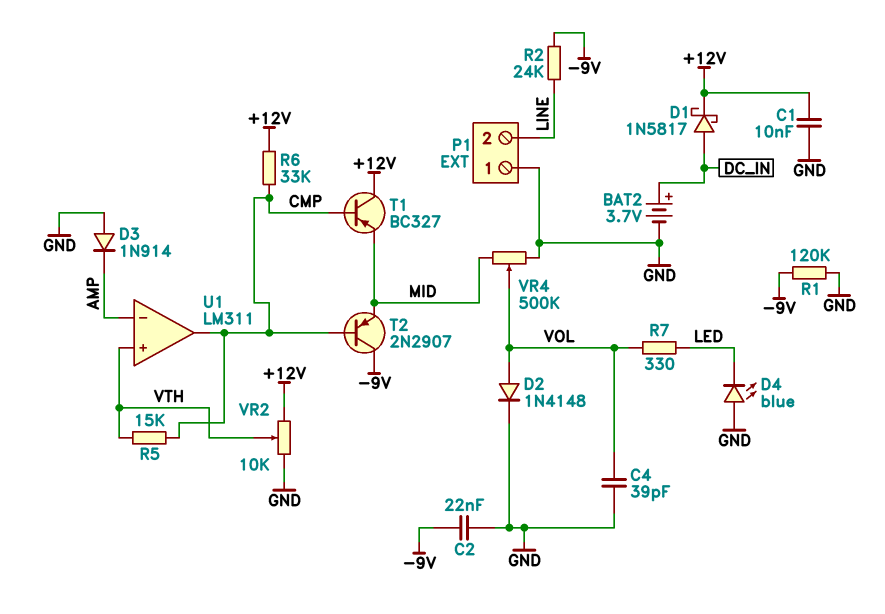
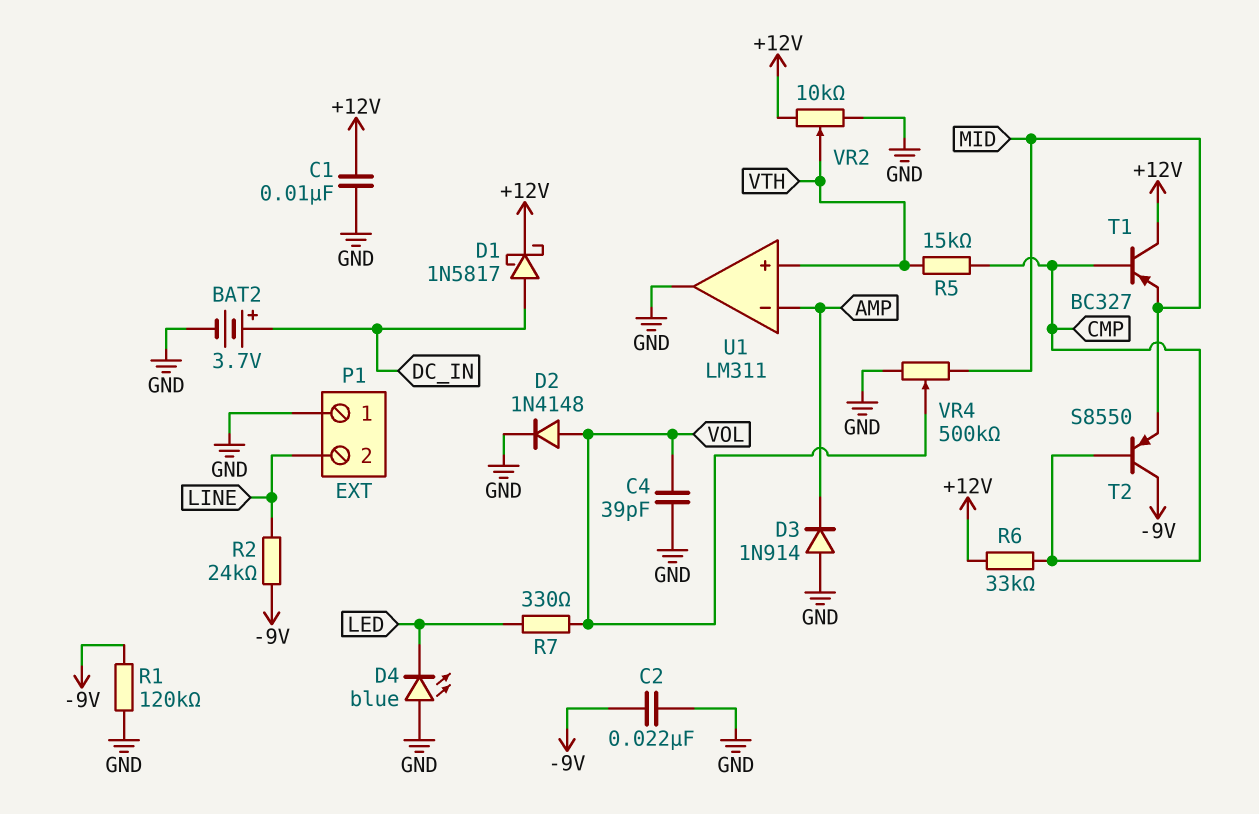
T2: PNP 2N2907 (B CMP, C -9V, E MID) -> PNP S8550 (B CMP, C -9V, E MID)
U1 pin out: CMP -> GND

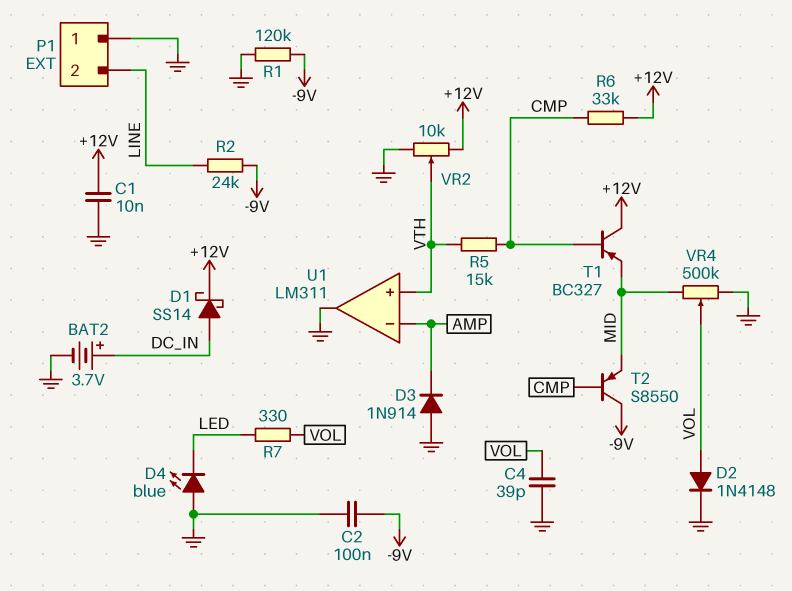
C2: 22nF (-9V, GND) -> 100nF (-9V, GND)
D1: schottky 1N5817 (A DC_IN, K +12V) -> schottky SS14 (A DC_IN, K +12V)

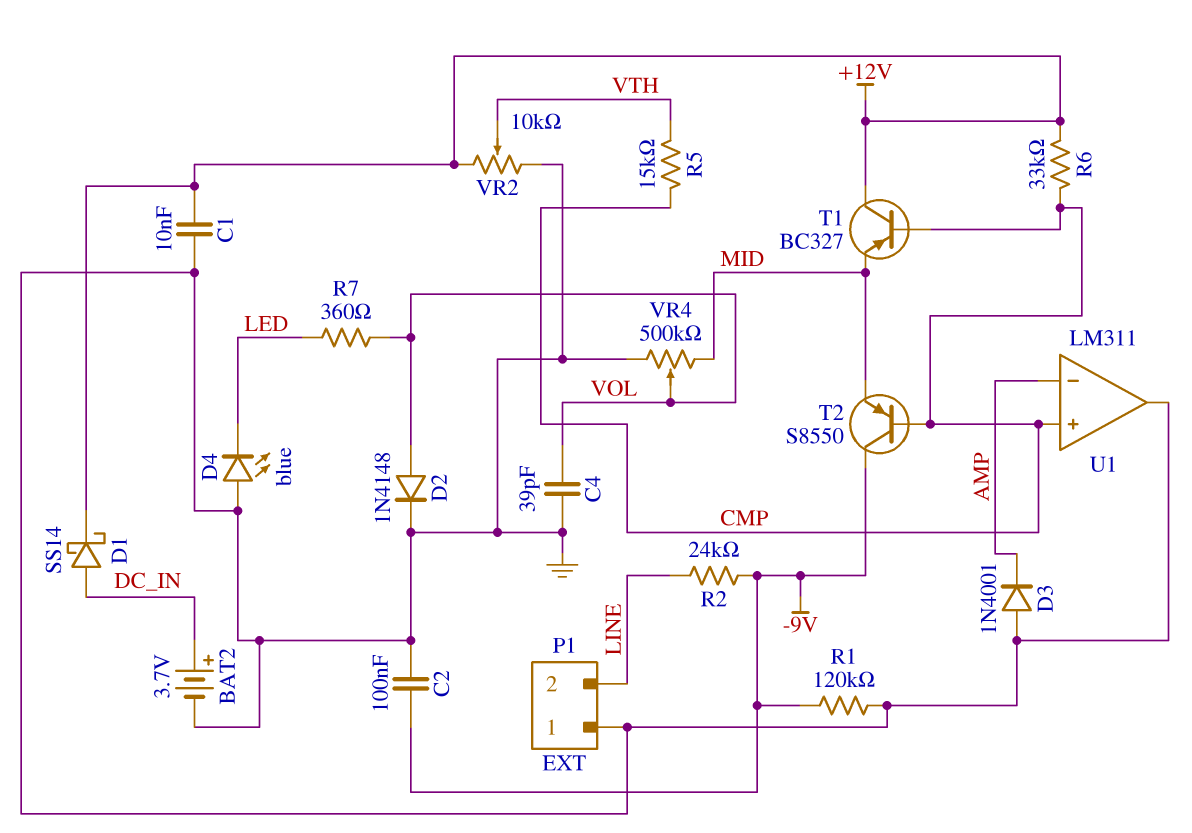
D3: diode 1N914 (A GND, K AMP) -> diode 1N4001 (A GND, K AMP)
R7: 330 (LED, VOL) -> 360 (LED, VOL)
U1 pin in+: VTH -> CMP

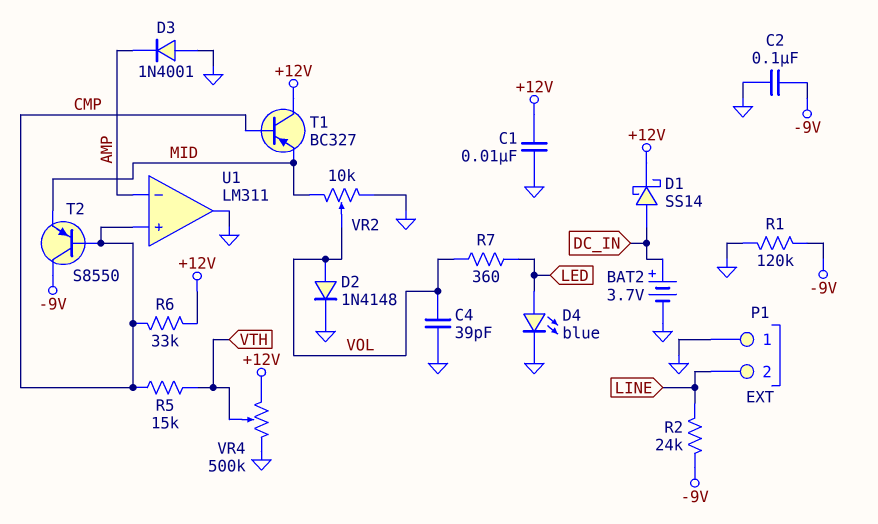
D4: LED blue (A GND, K LED) -> LED blue (A LED, K GND)
VR2: 10k (+12V, GND, wiper VTH) -> 10k (GND, MID, wiper VOL)
VR4: 500k (GND, MID, wiper VOL) -> 500k (+12V, GND, wiper VTH)

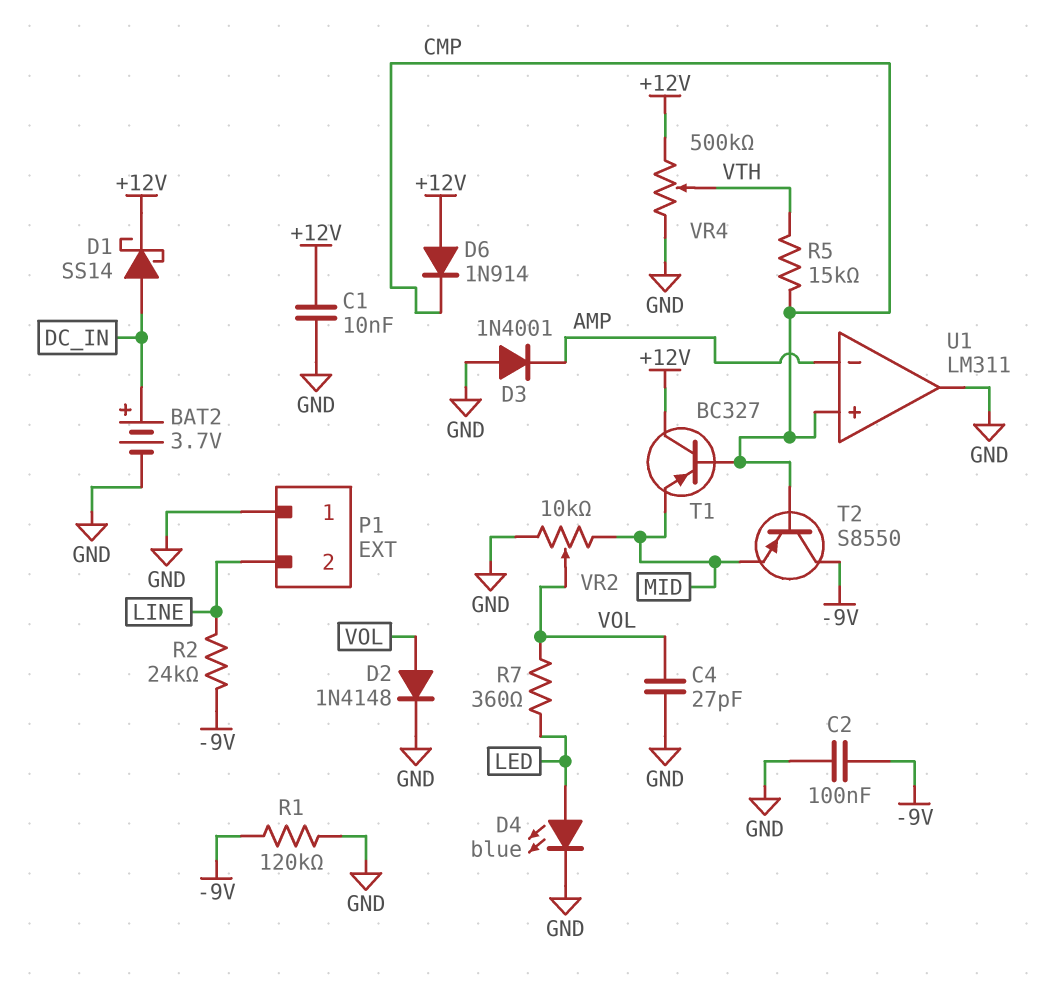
C4: 39pF (GND, VOL) -> 27pF (GND, VOL)
D6: none -> diode 1N914 (A +12V, K CMP)
R6: 33k (+12V, CMP) -> none

